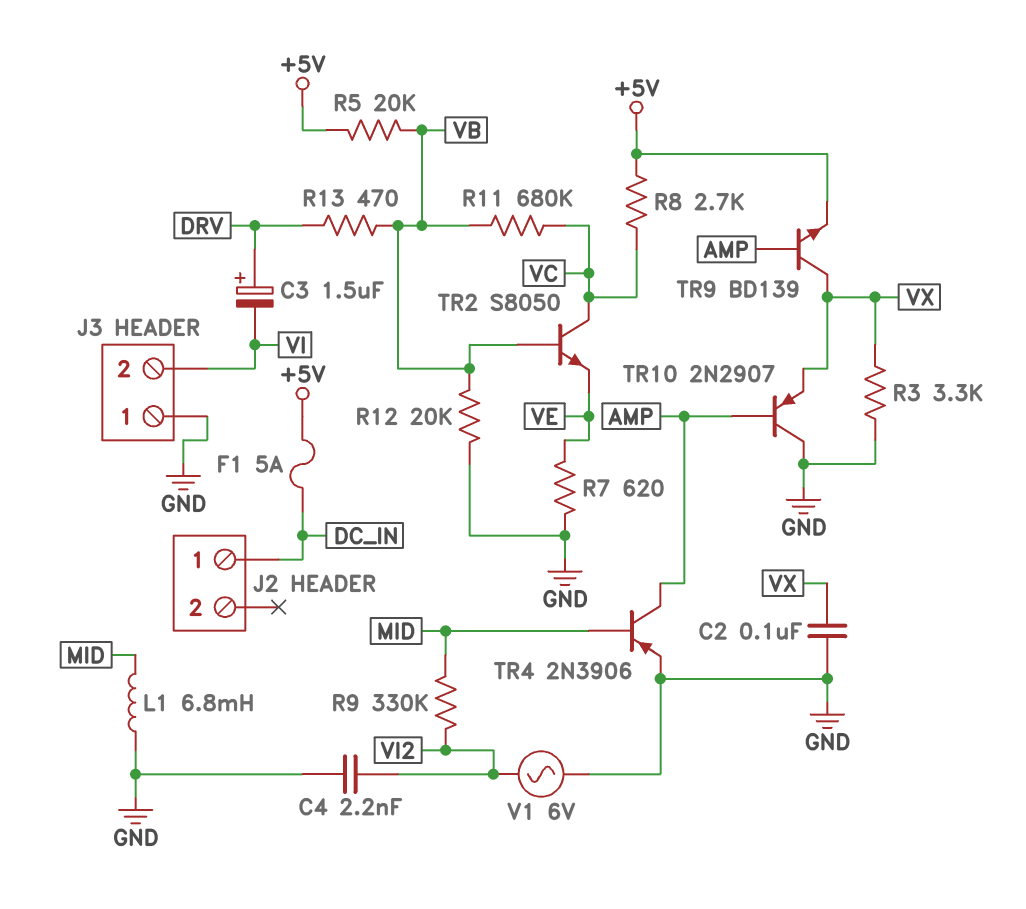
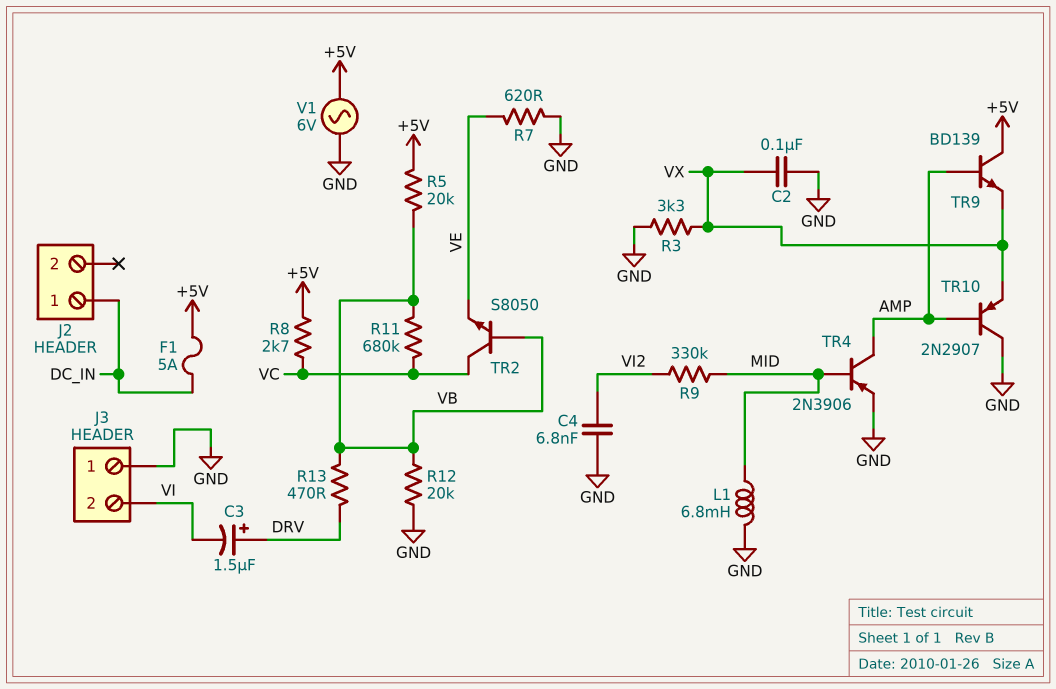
C4: 2.2nF (GND, VI2) -> 6.8nF (GND, VI2)
TR9: NPN BD139 (B AMP, C VX, E +5V) -> NPN BD139 (B AMP, C +5V, E VX)
V1: AC 6V (GND, VI2) -> AC 6V (+5V, GND)

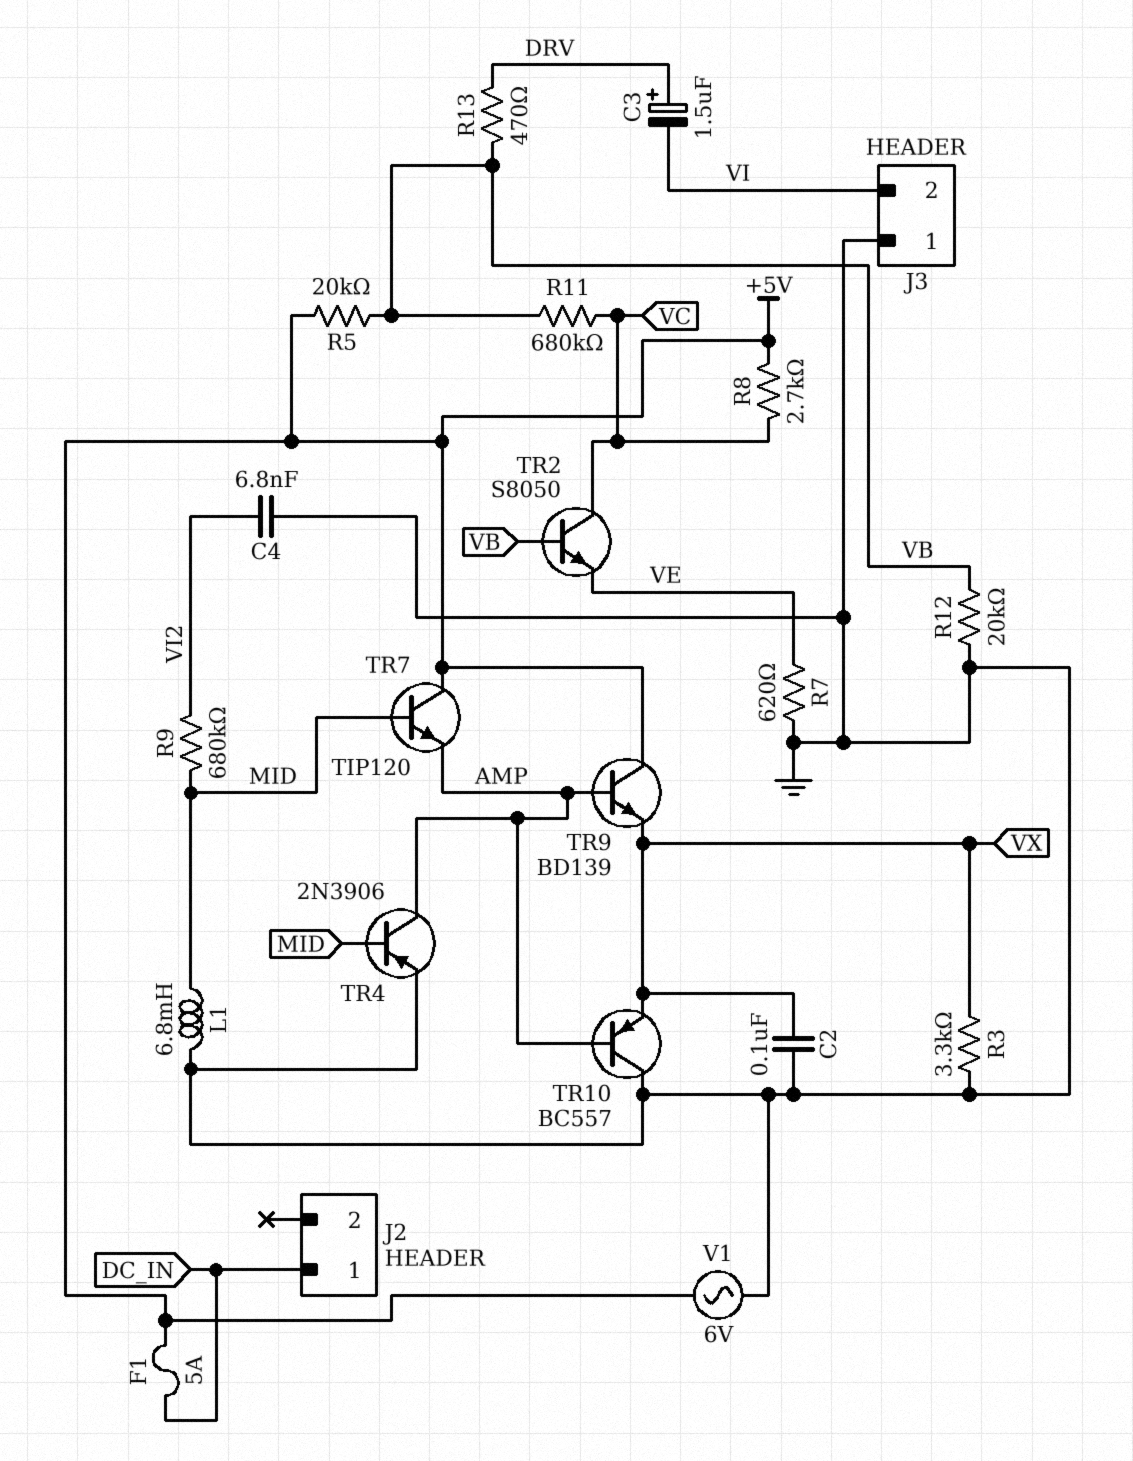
R9: 330k (MID, VI2) -> 680k (MID, VI2)
TR7: none -> NPN TIP120 (B MID, C +5V, E AMP)
TR10: PNP 2N2907 (B AMP, C GND, E VX) -> PNP BC557 (B AMP, C GND, E VX)

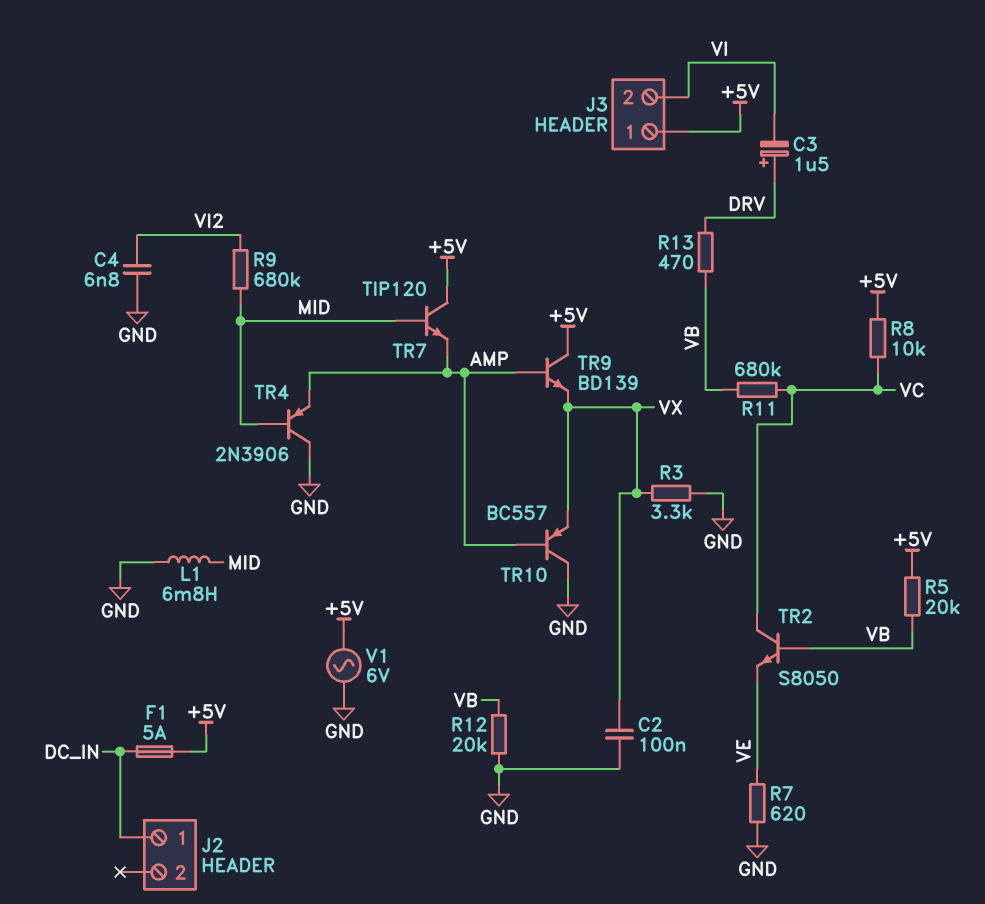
J3 pin 1: GND -> +5V
R8: 2.7k (+5V, VC) -> 10k (+5V, VC)
TR4: PNP 2N3906 (B MID, C AMP, E GND) -> PNP 2N3906 (B MID, C GND, E AMP)

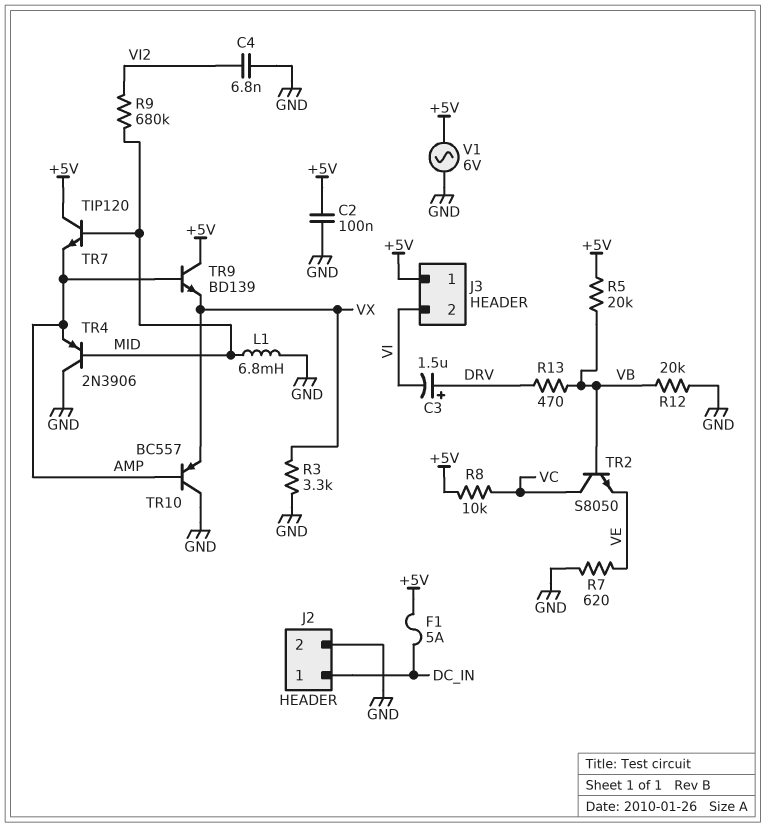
C2: 100nF (GND, VX) -> 100nF (+5V, GND)
J2 pin 2: none -> GND
R11: 680k (VB, VC) -> none

